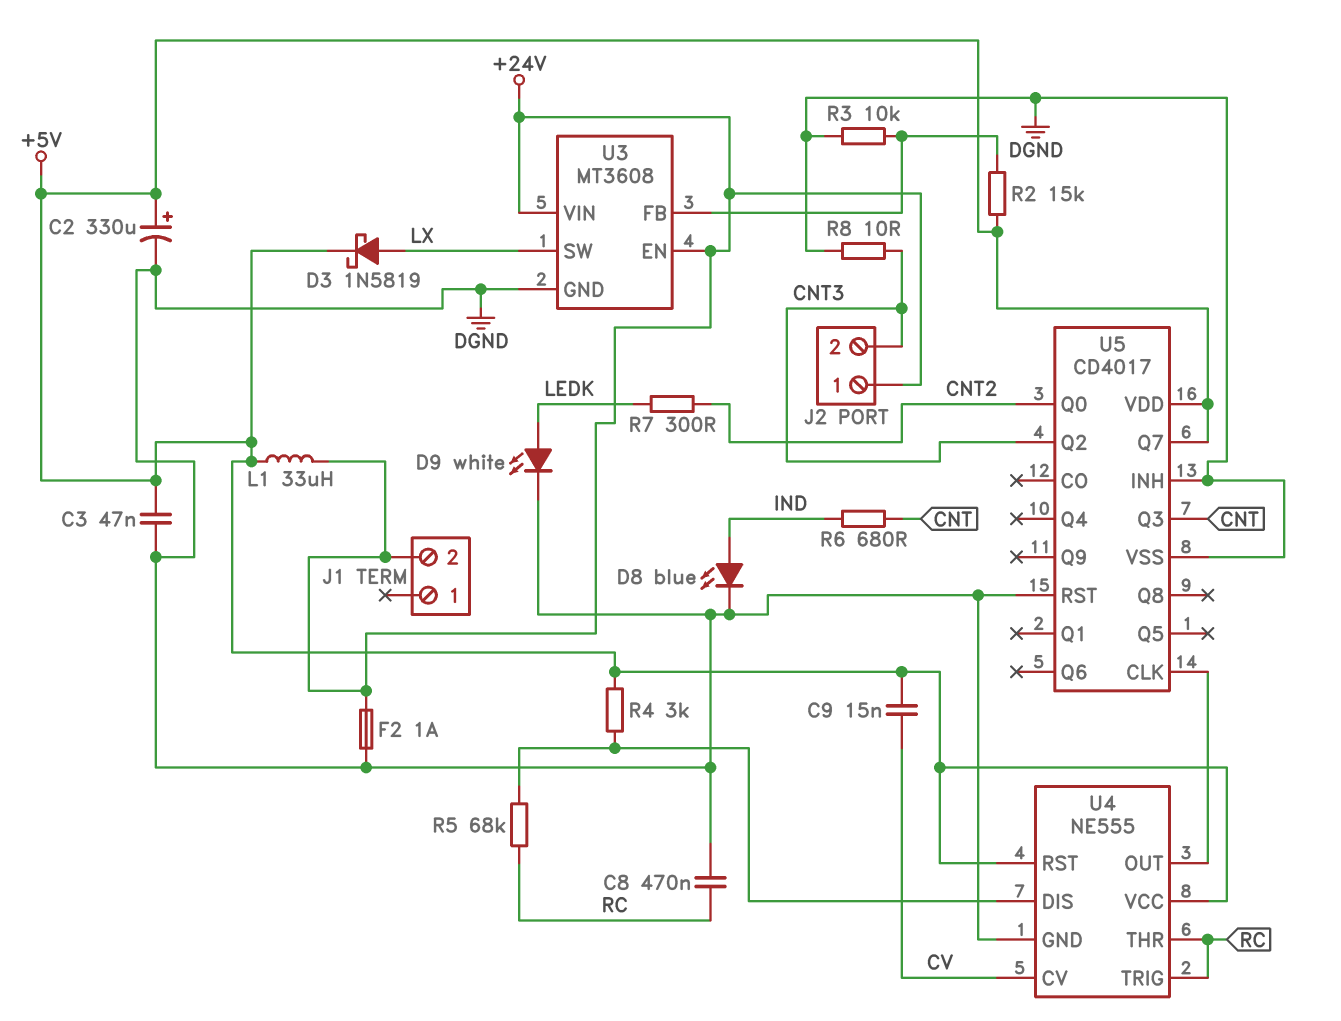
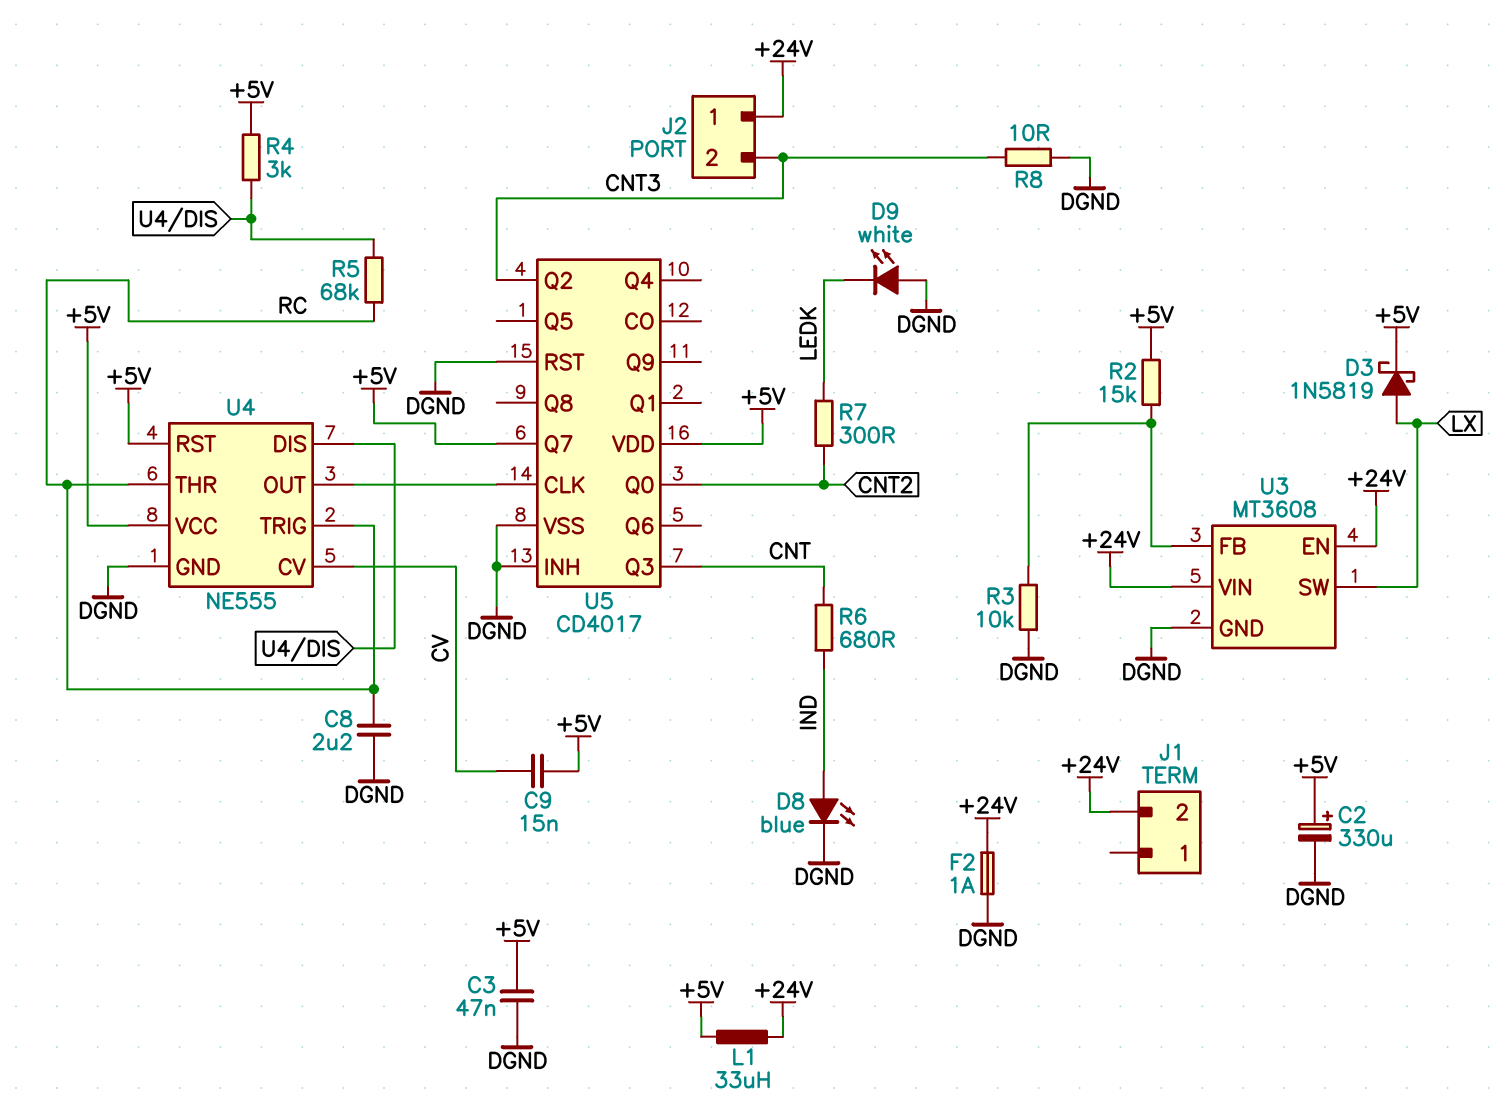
C8: 470nF (DGND, RC) -> 2.2uF (DGND, RC)
D9: LED white (A LEDK, K DGND) -> LED white (A DGND, K LEDK)

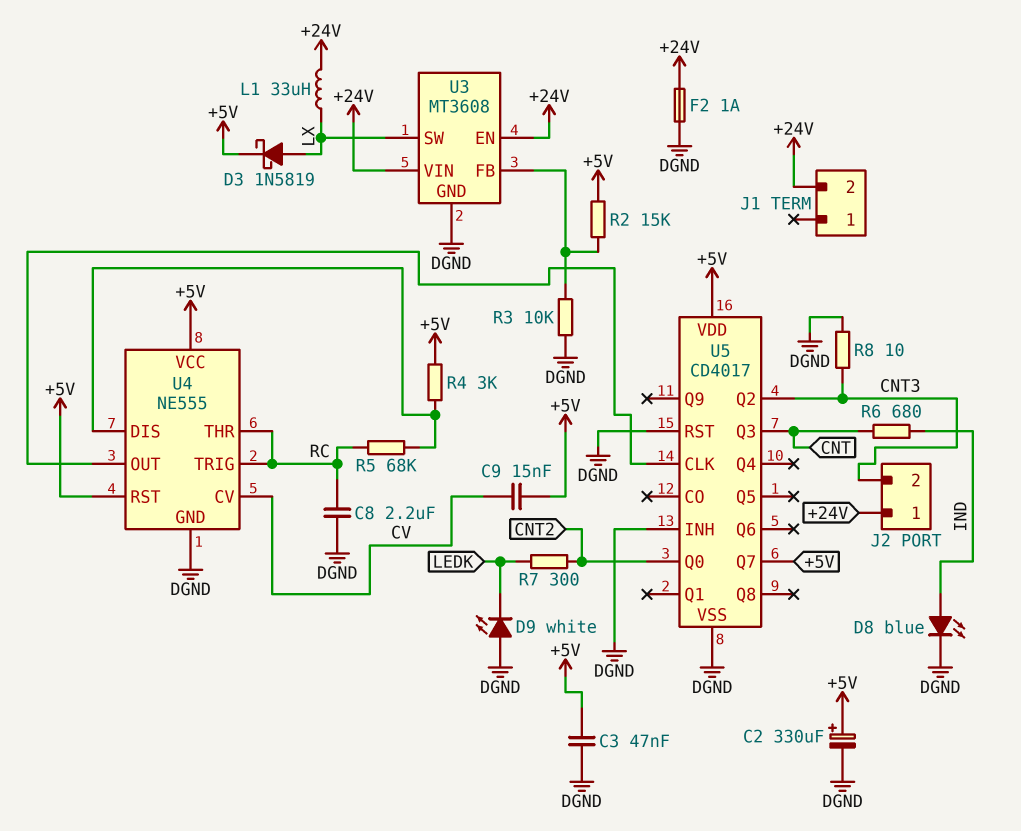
L1: 33uH (+5V, +24V) -> 33uH (+24V, LX)

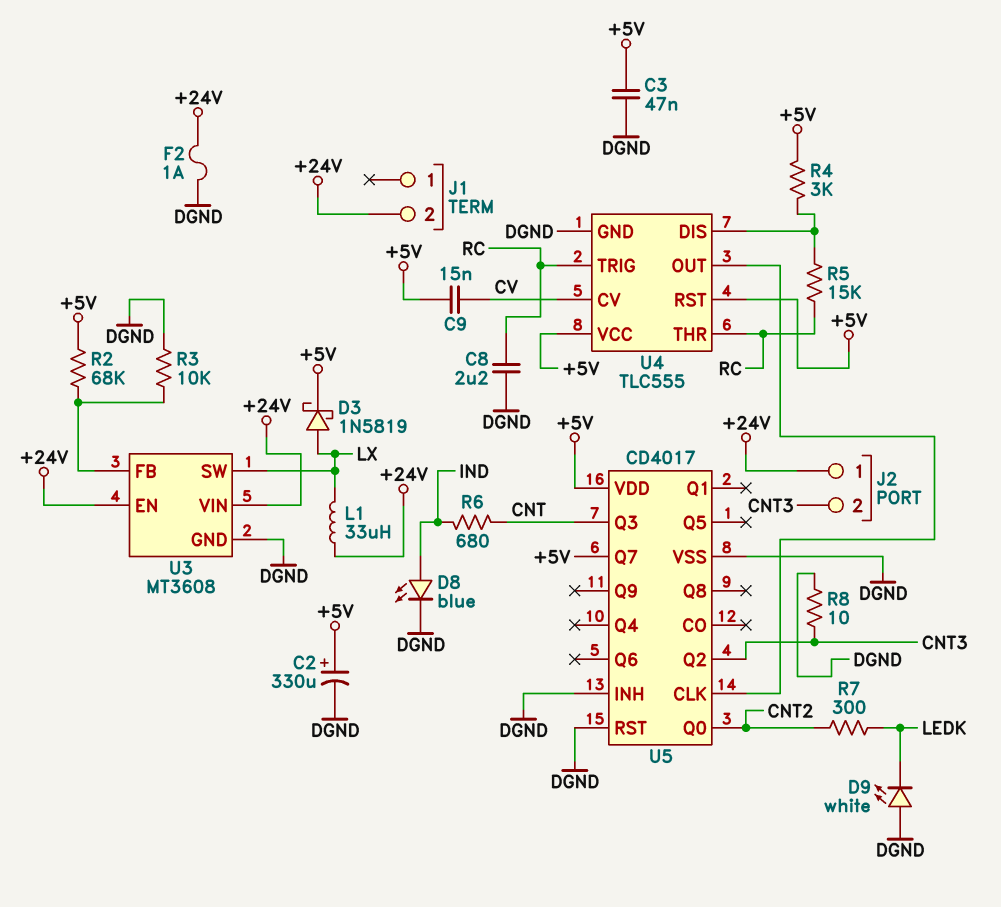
R2: 15k (+5V, U3/FB) -> 68k (+5V, U3/FB)
R5: 68k (RC, U4/DIS) -> 15k (RC, U4/DIS)
U4: NE555 -> TLC555

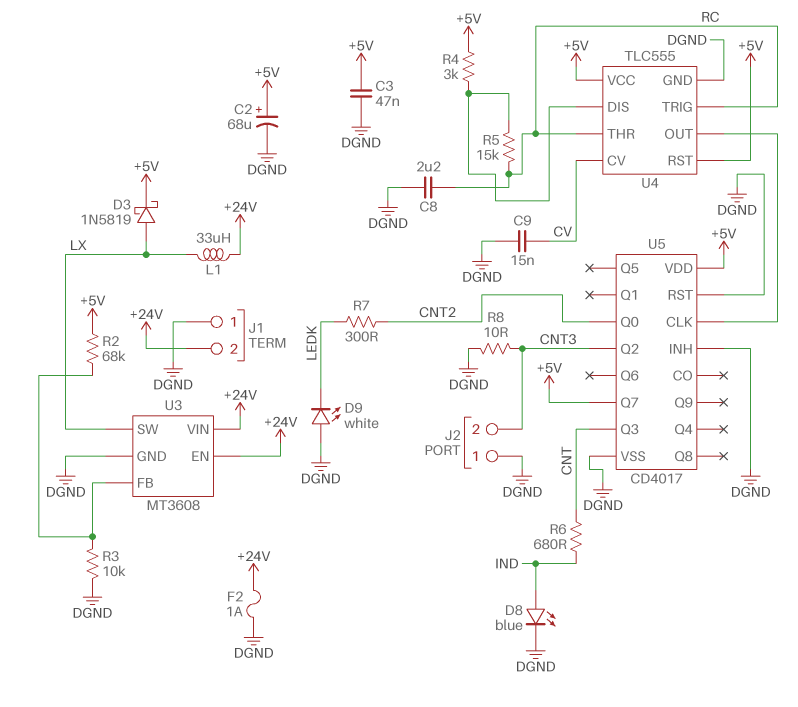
C2: 330uF (plus +5V, minus DGND) -> 68uF (plus +5V, minus DGND)
C9: 15nF (+5V, CV) -> 15nF (CV, DGND)
J1 pin 1: none -> DGND
J2 pin 1: +24V -> DGND

